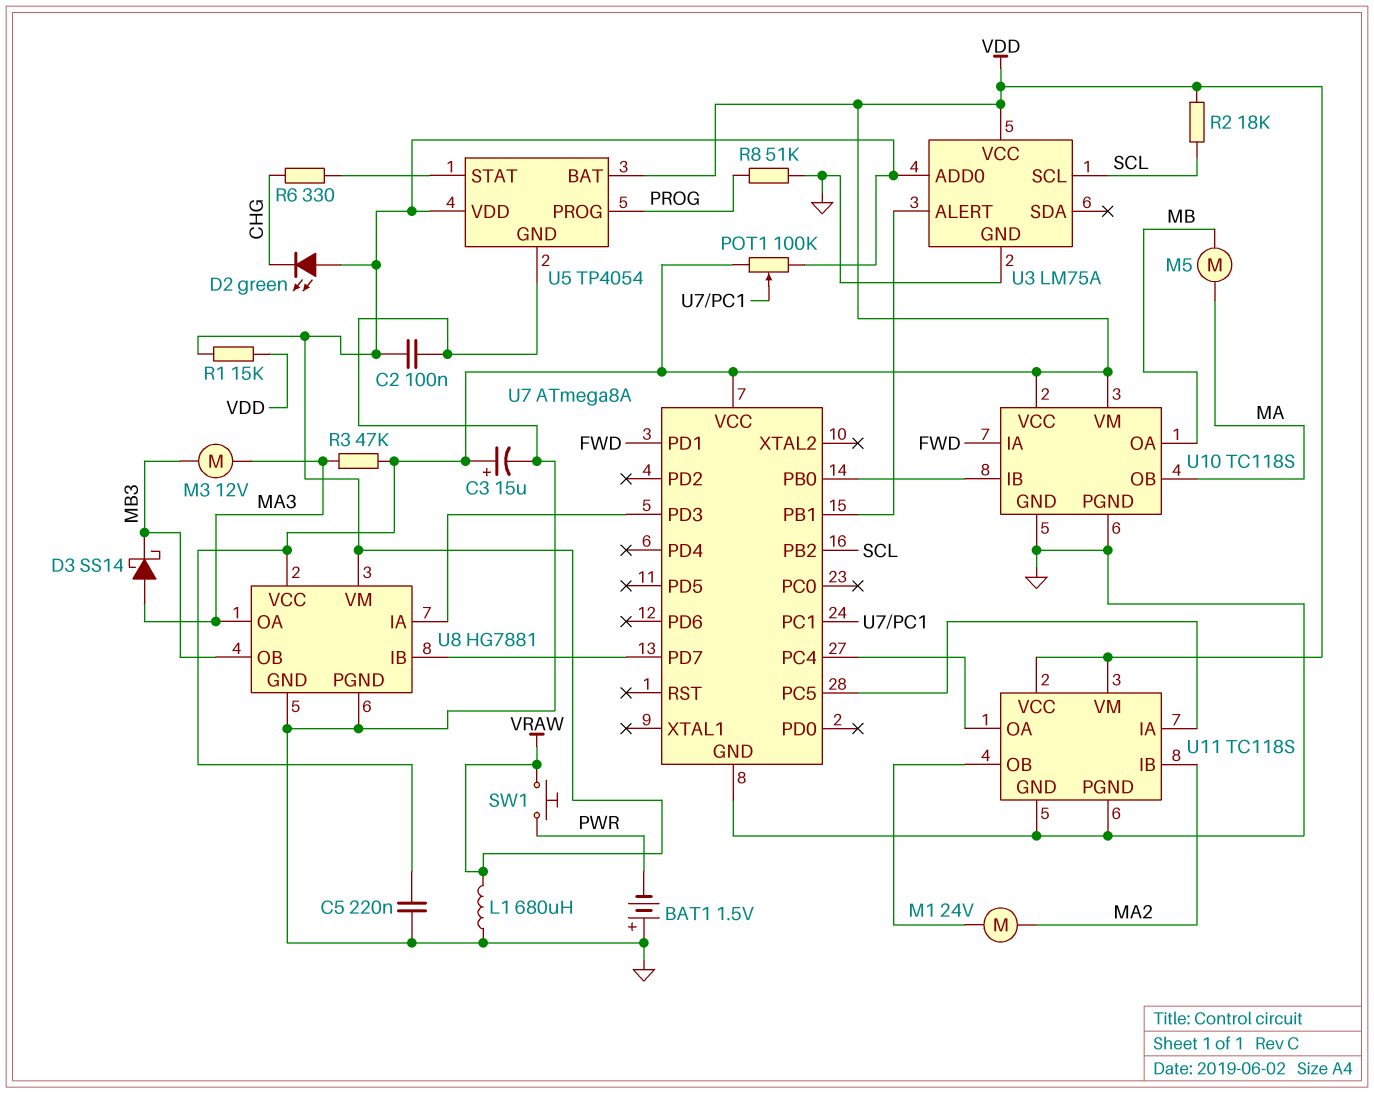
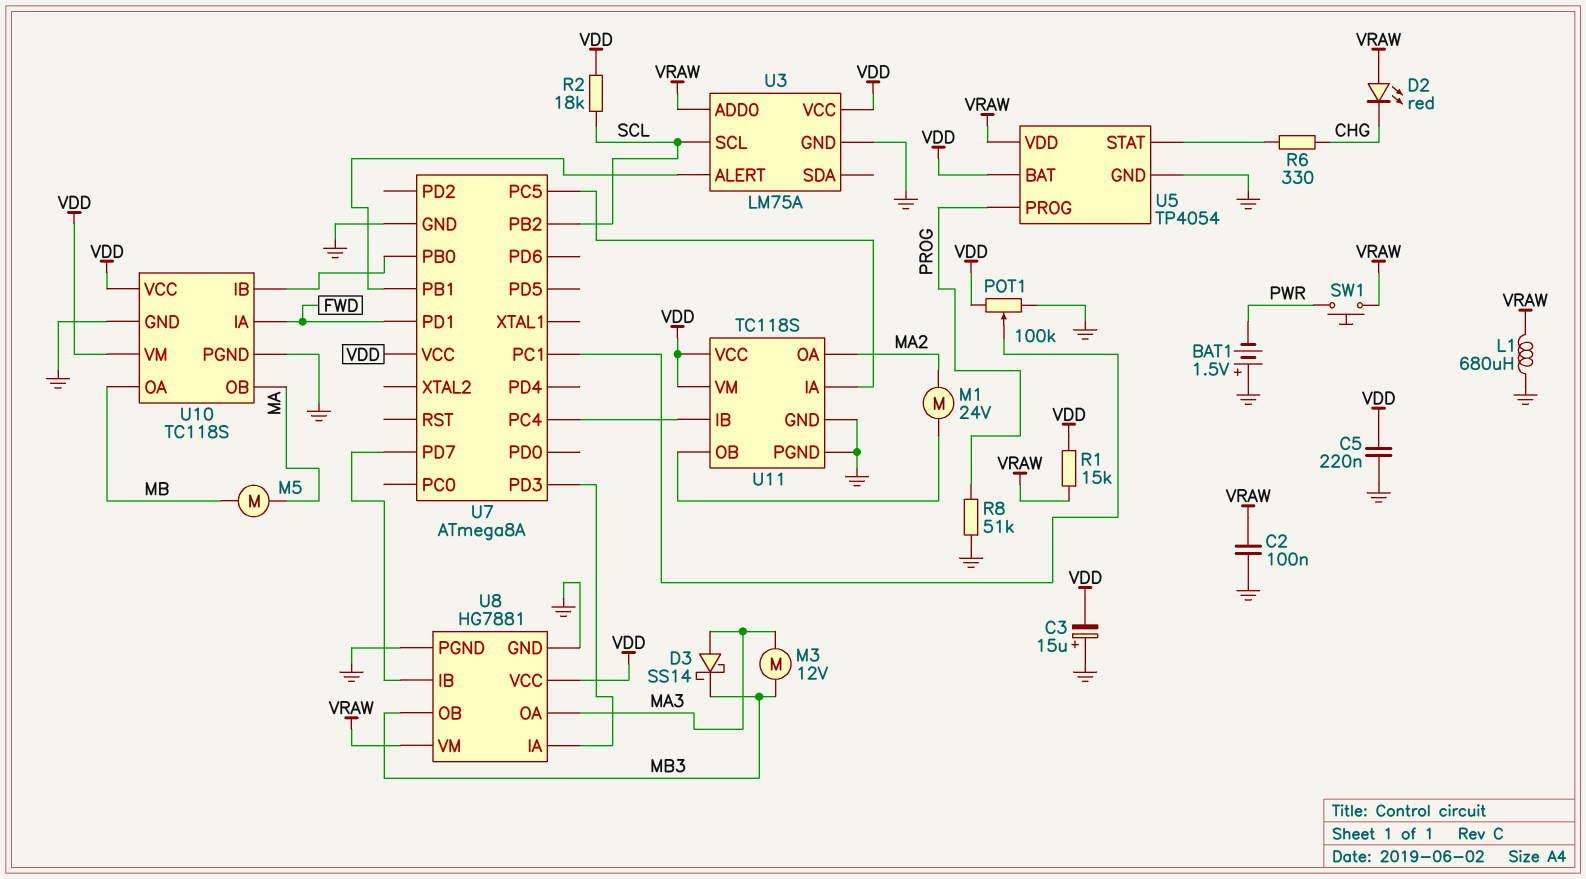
C3: 15uF (plus VDD, minus GND) -> 15uF (plus GND, minus VDD)
D2: LED green (A VRAW, K CHG) -> LED red (A VRAW, K CHG)
POT1: 100k (VDD, VRAW, wiper U7/PC1) -> 100k (GND, VDD, wiper U7/PC1)
R3: 47k (MA3, VDD) -> none
U11 pin IB: MA2 -> U7/PC4
U11 pin OA: U7/PC4 -> MA2

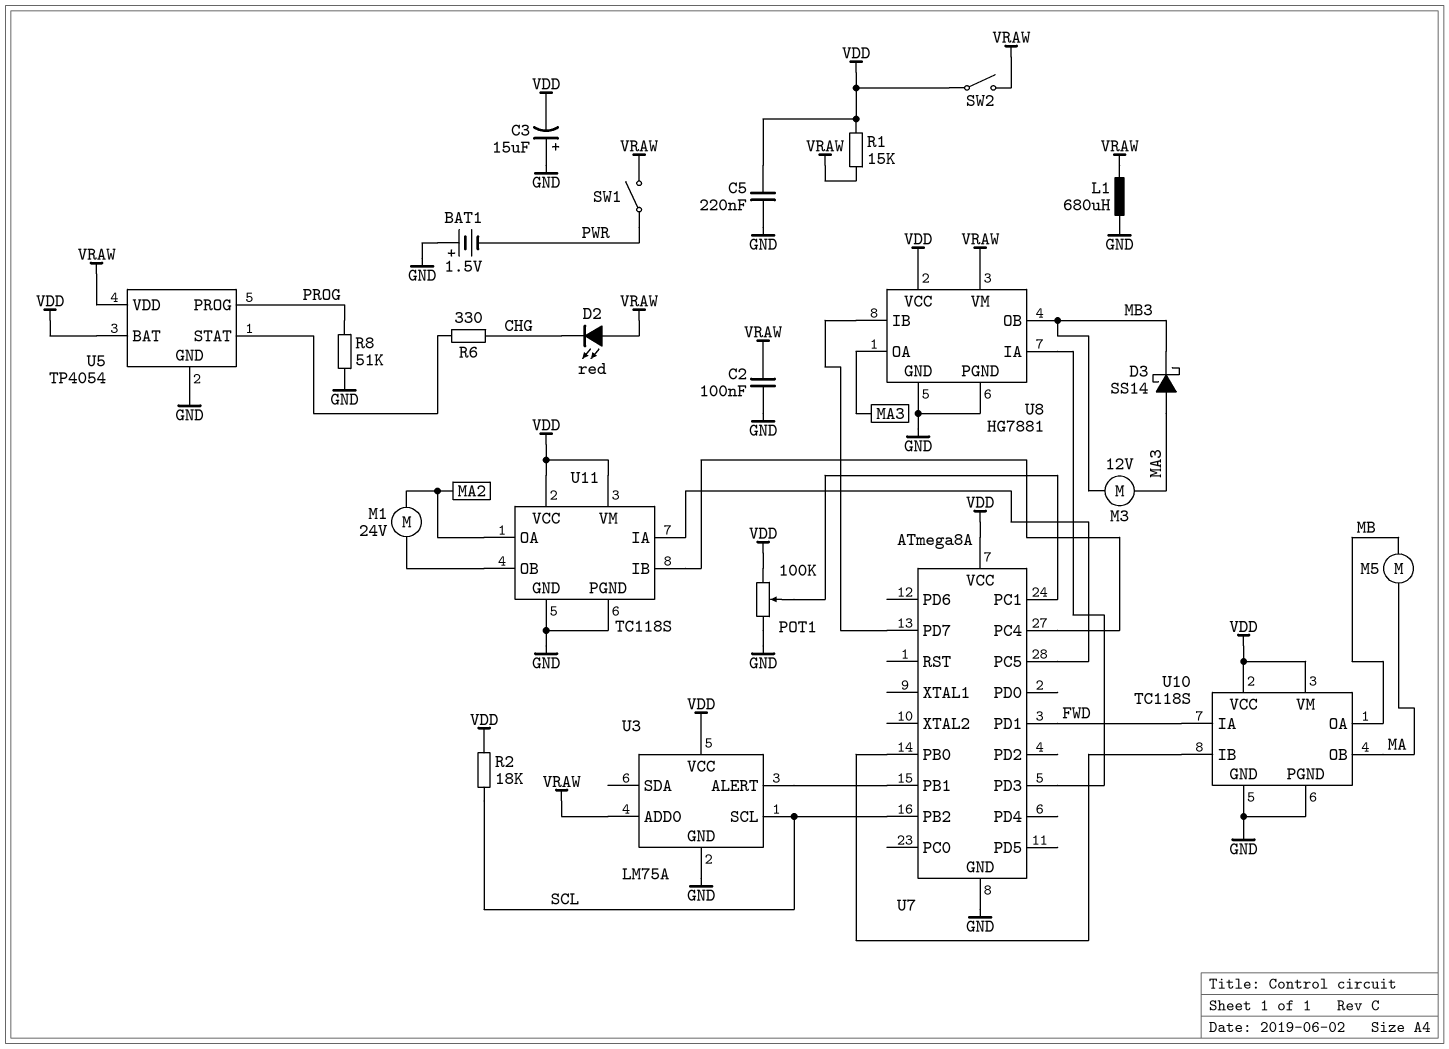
SW1: button (PWR, VRAW) -> switch (PWR, VRAW)
SW2: none -> switch (VDD, VRAW)

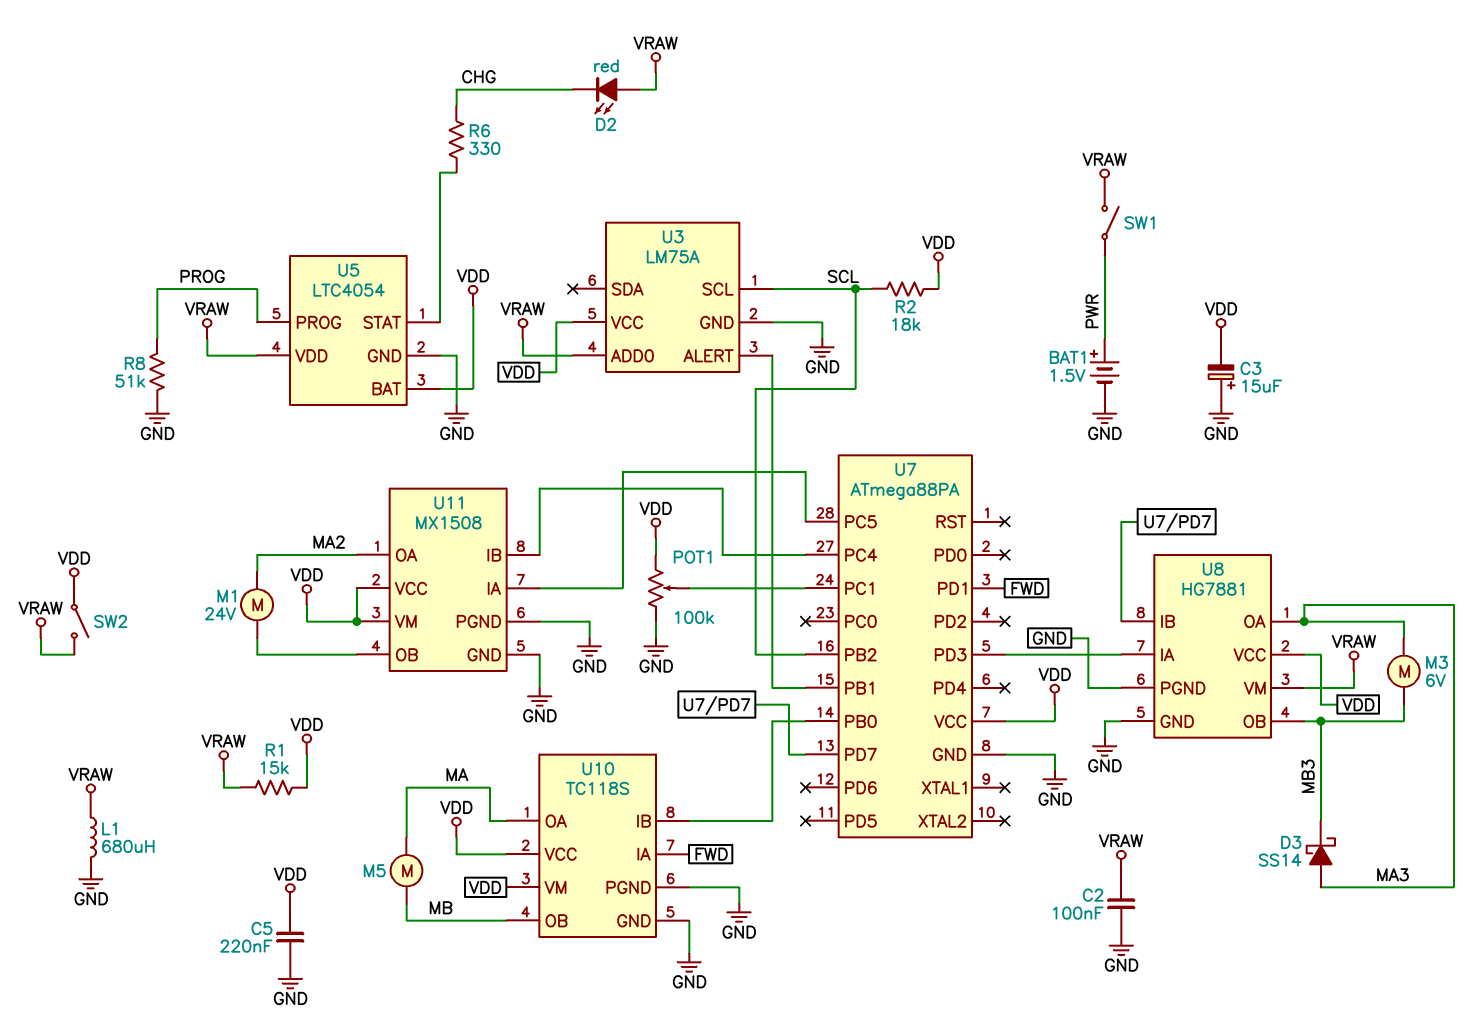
BAT1: 1.5V (plus GND, minus PWR) -> 1.5V (plus PWR, minus GND)
M3: motor 12V (MA3, MB3) -> motor 6V (MA3, MB3)
U5: TP4054 -> LTC4054
U7: ATmega8A -> ATmega88PA
U10 pin OA: MB -> MA
U10 pin OB: MA -> MB
U11: TC118S -> MX1508

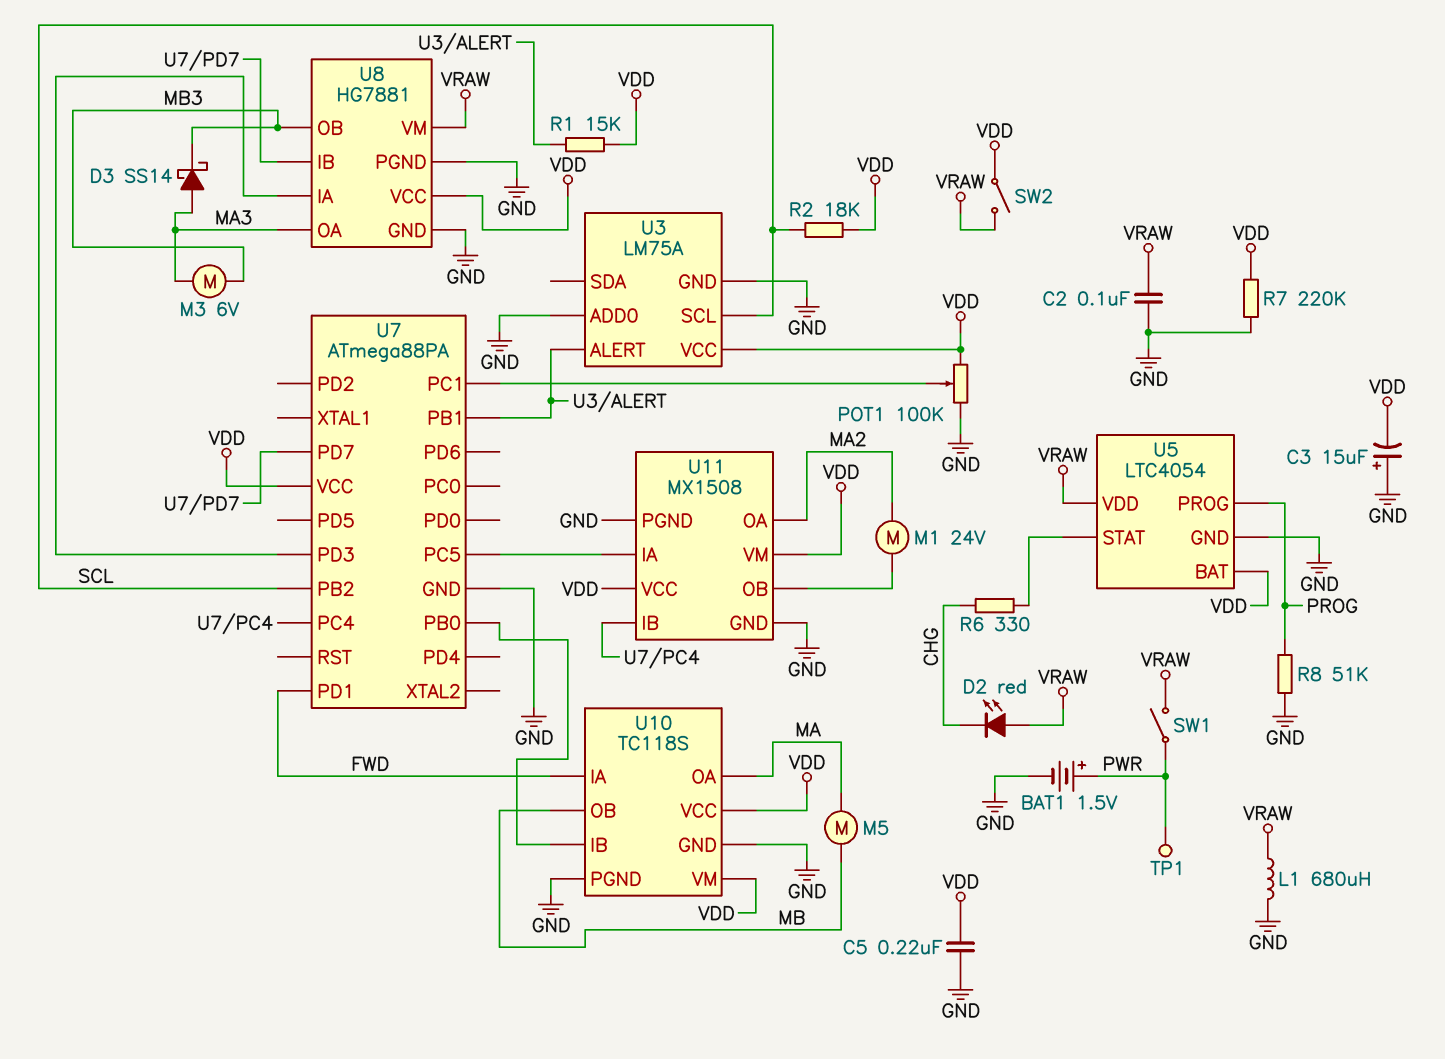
R1: 15k (VDD, VRAW) -> 15k (U3/ALERT, VDD)
R7: none -> 220k (GND, VDD)
TP1: none -> test point (PWR)
U3 pin ADD0: VRAW -> GND

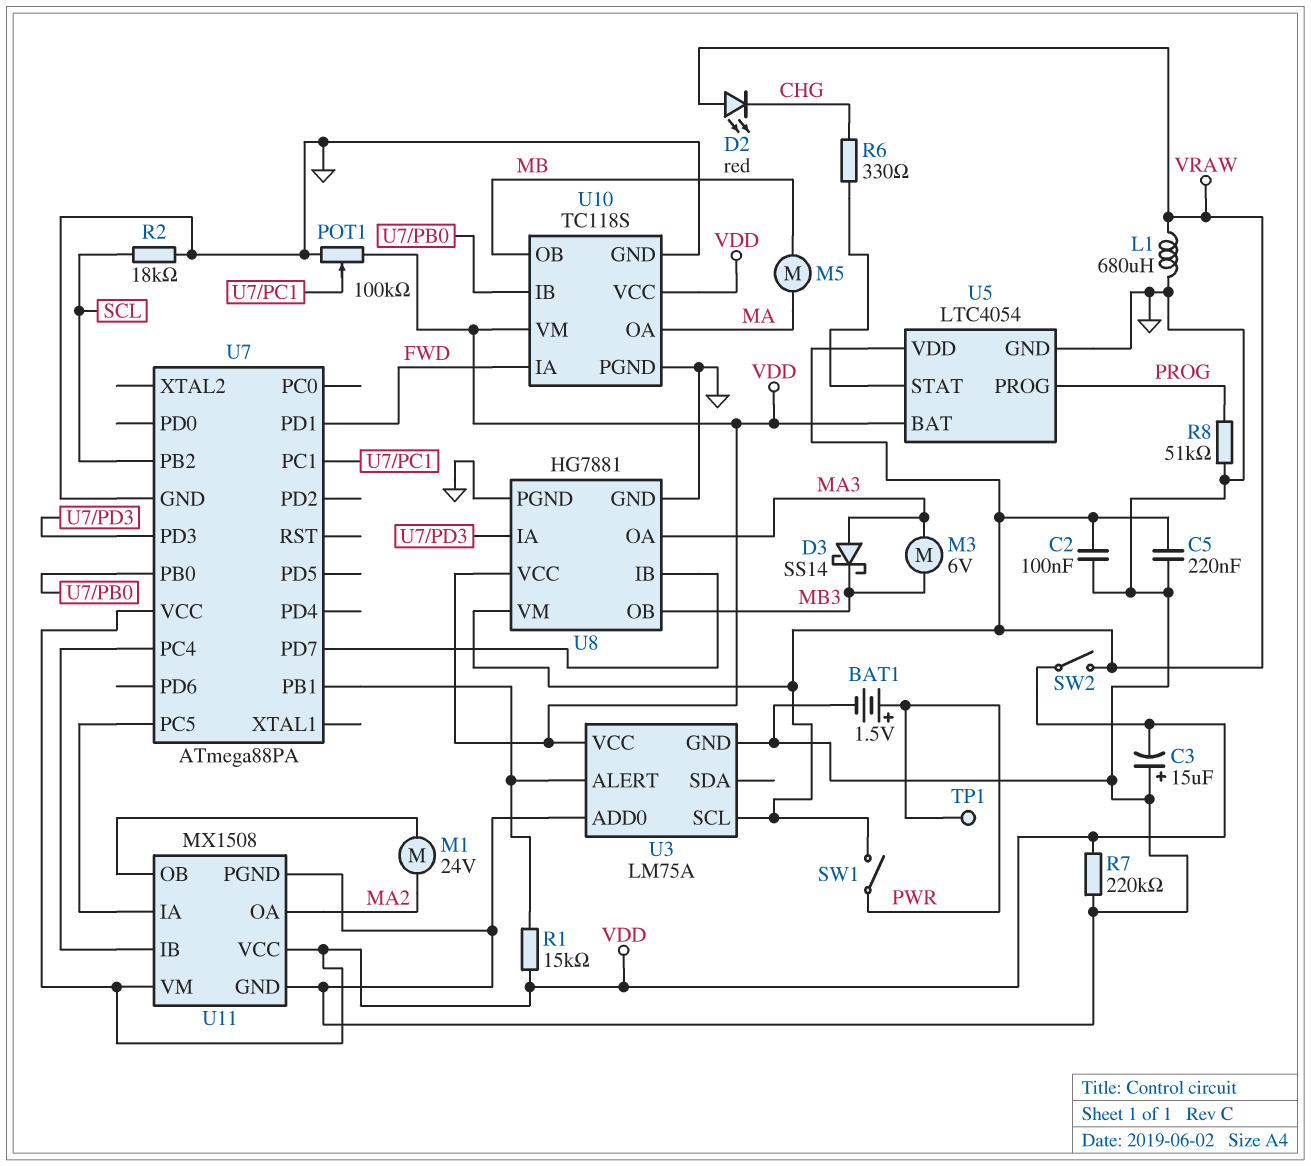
C5: 220nF (GND, VDD) -> 220nF (GND, VRAW)
R2: 18k (SCL, VDD) -> 18k (GND, SCL)
U3 pin SCL: SCL -> VRAW

